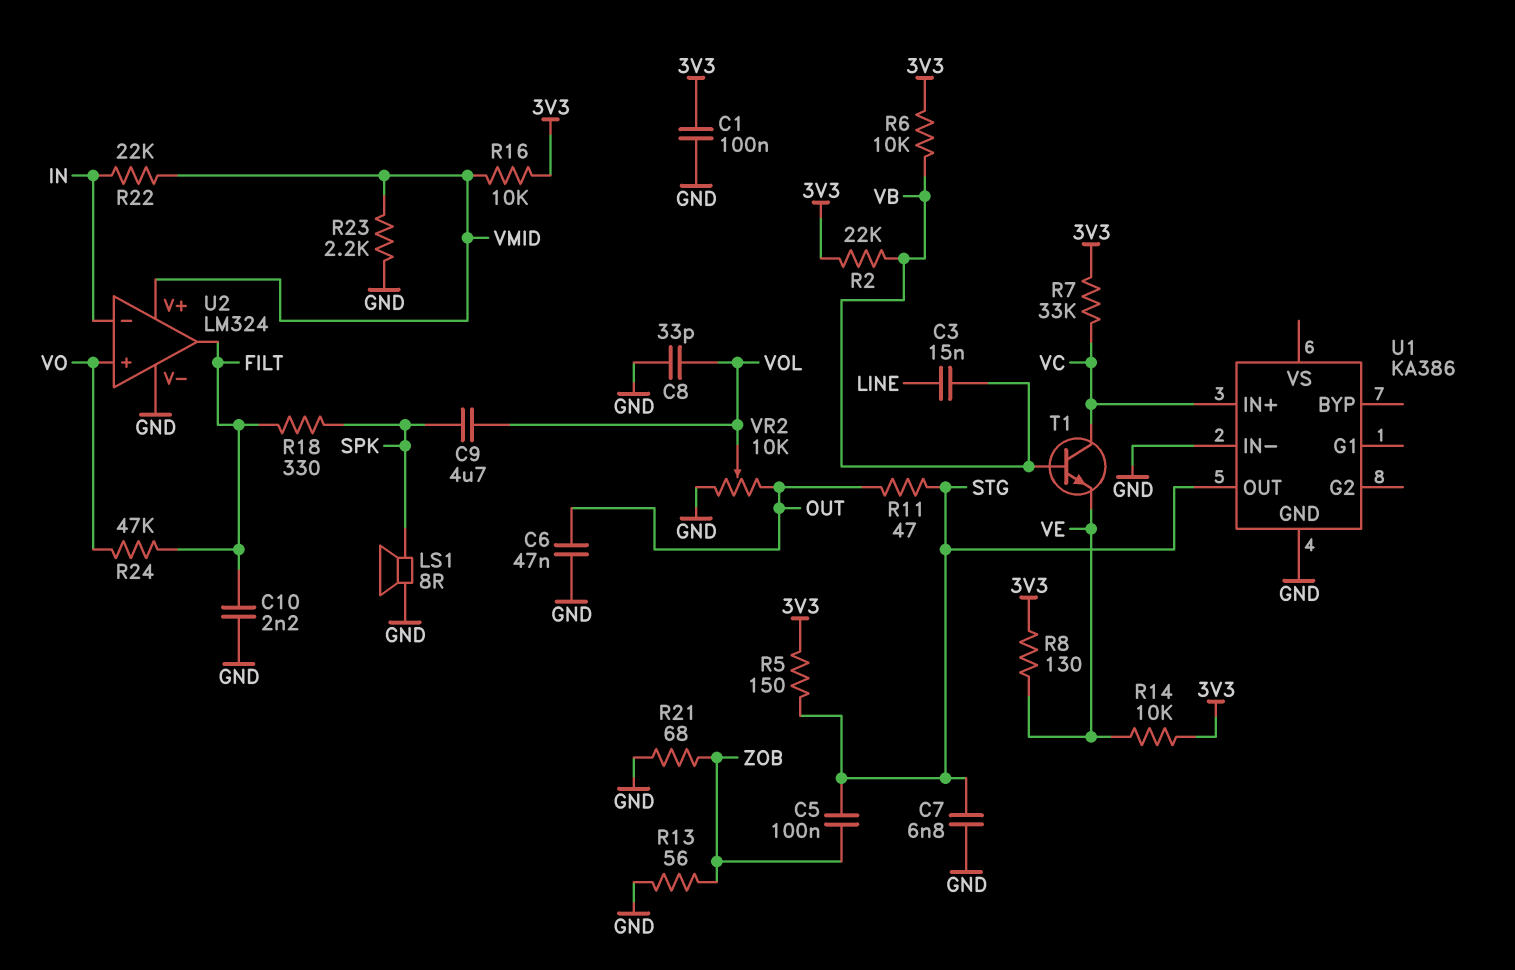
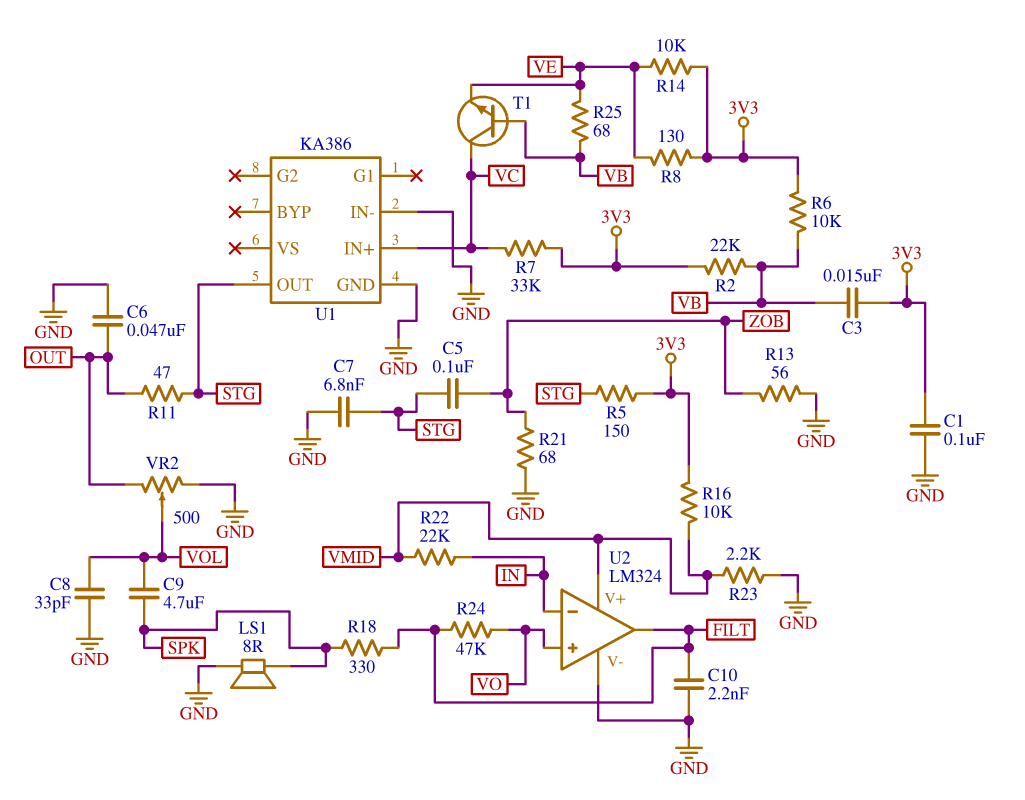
C3: 15nF (LINE, VB) -> 15nF (3V3, VB)
R25: none -> 68 (VB, VE)
VR2: 10k (GND, OUT, wiper VOL) -> 500 (GND, OUT, wiper VOL)

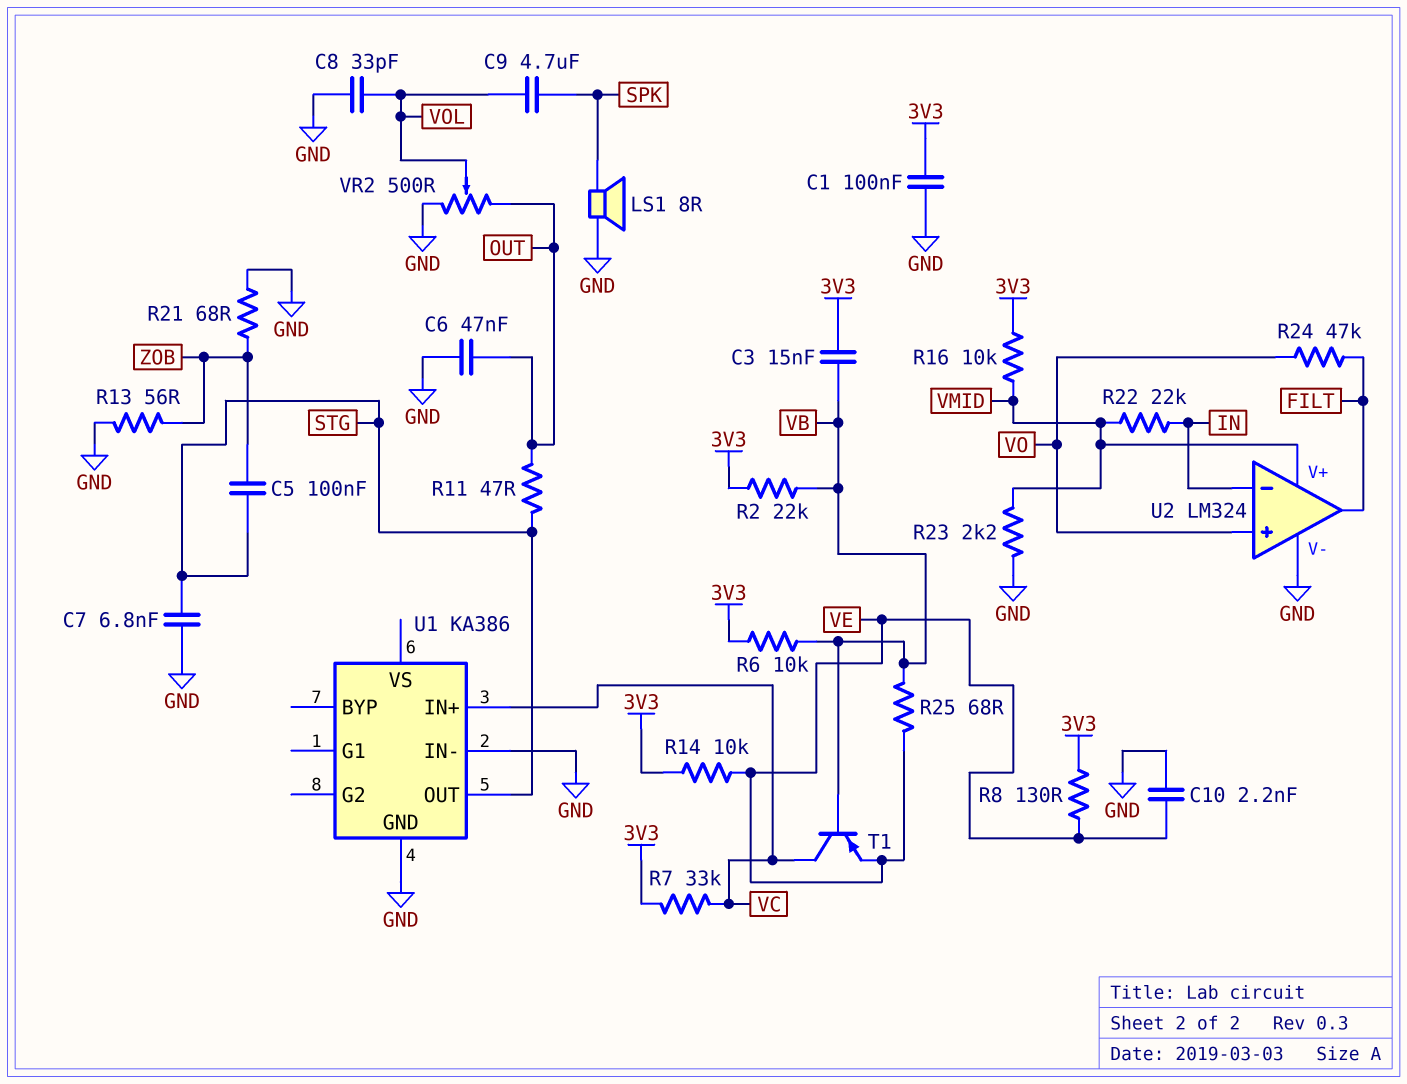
C10: 2.2nF (FILT, GND) -> 2.2nF (GND, VE)
R5: 150 (3V3, STG) -> none
R18: 330 (FILT, SPK) -> none
T1: NPN (B VB, C VC, E VE) -> PNP (B VB, C VC, E VE)

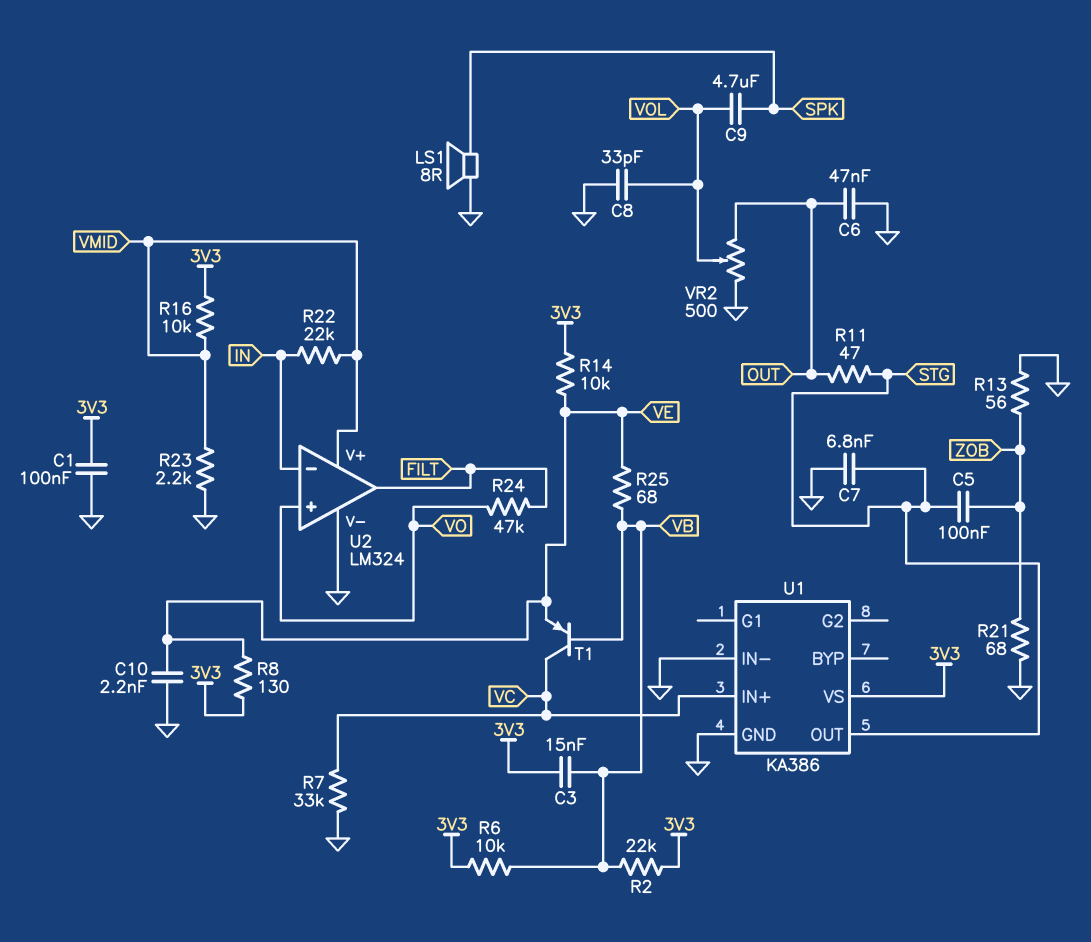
R7: 33k (3V3, VC) -> 33k (GND, VC)
U1 pin VS: none -> 3V3

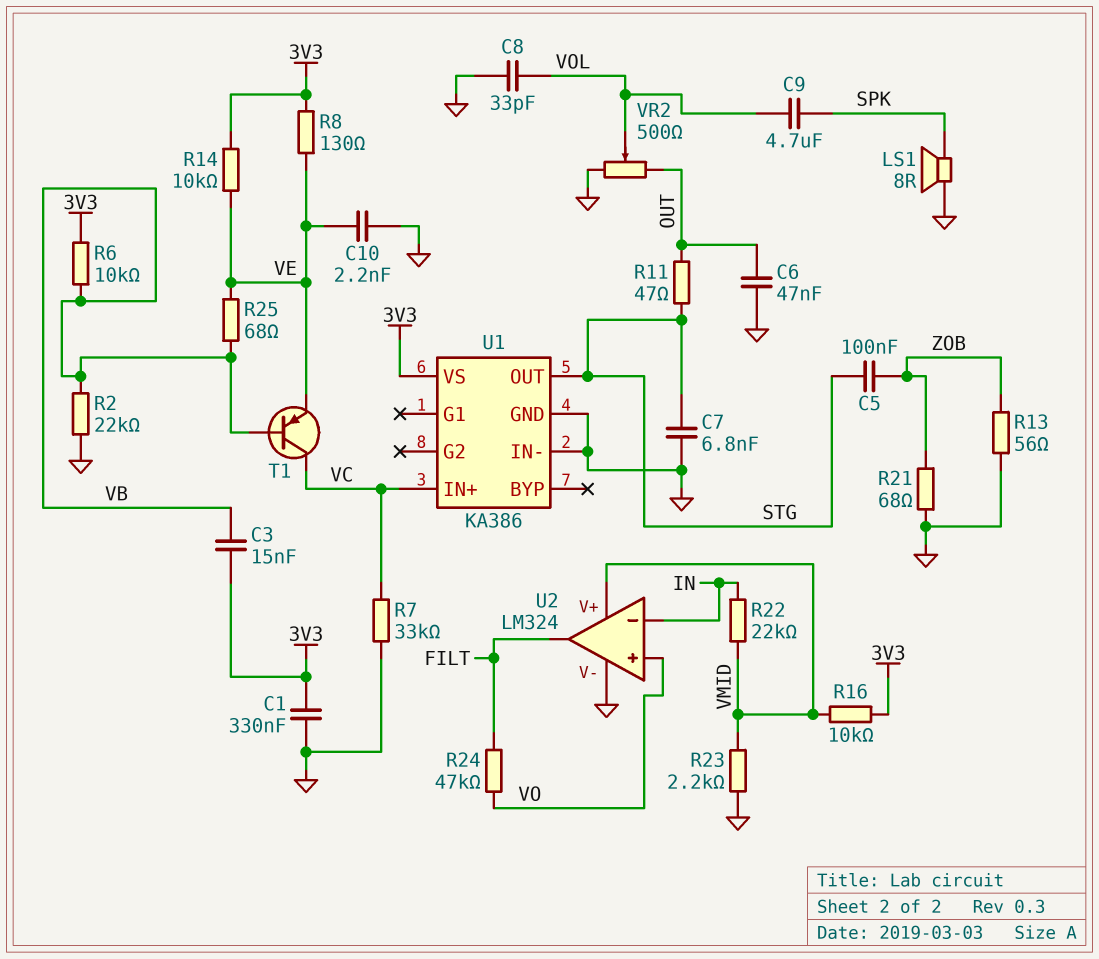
C1: 100nF (3V3, GND) -> 330nF (3V3, GND)
R2: 22k (3V3, VB) -> 22k (GND, VB)

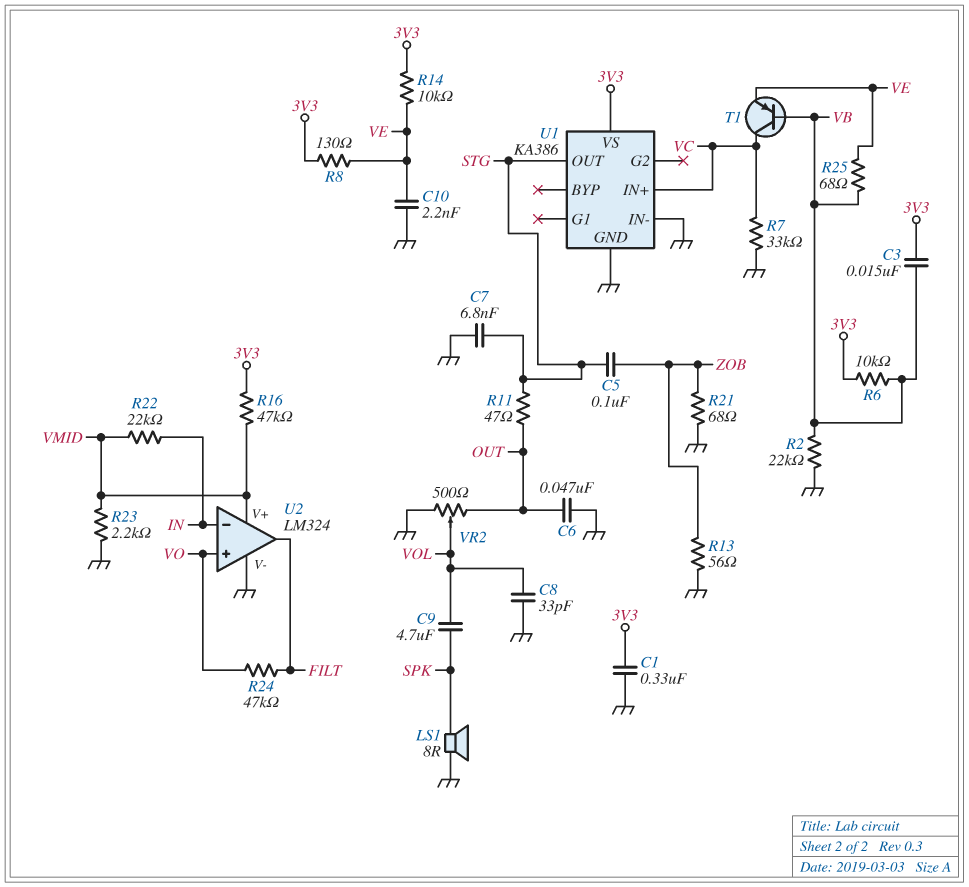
R16: 10k (3V3, VMID) -> 47k (3V3, VMID)

